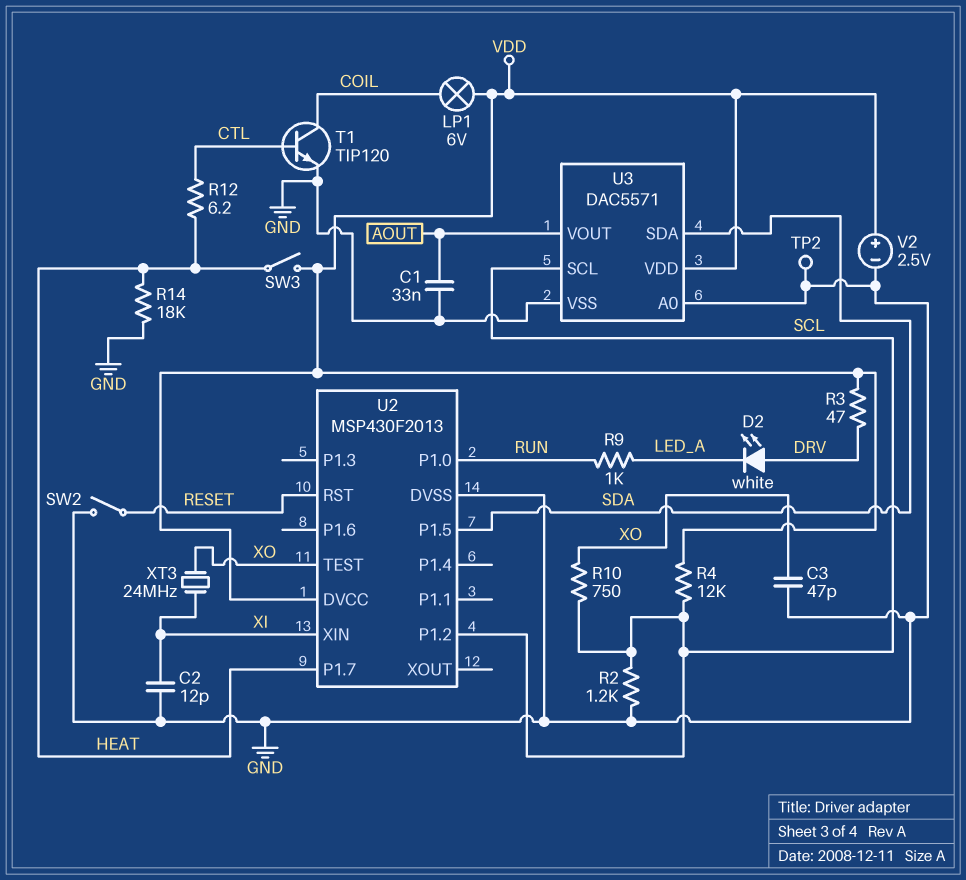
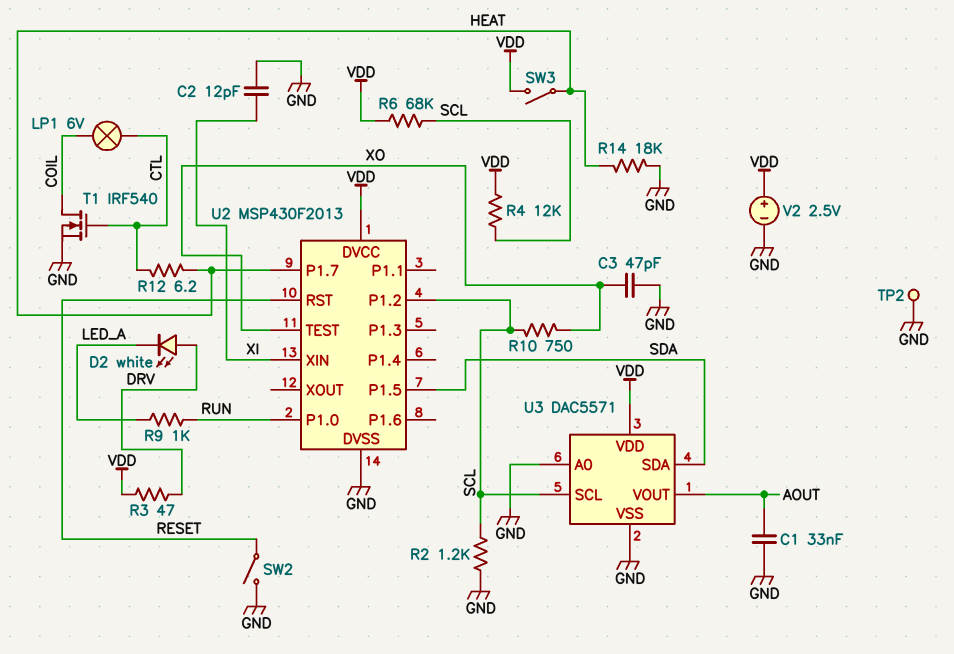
LP1: lamp 6V (COIL, VDD) -> lamp 6V (COIL, CTL)
R6: none -> 68k (SCL, VDD)
T1: NPN TIP120 (B CTL, C COIL, E GND) -> NMOS IRF540 (G CTL, D COIL, S GND)
XT3: 24MHz (XI, XO) -> none

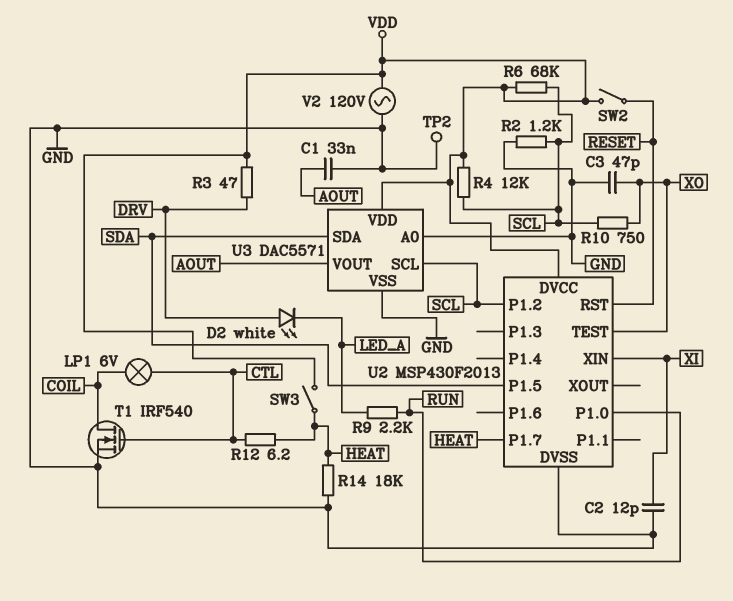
R9: 1k (LED_A, RUN) -> 2.2k (LED_A, RUN)
SW2: switch (GND, RESET) -> switch (RESET, VDD)
V2: 2.5V (plus VDD, minus GND) -> AC 120V (GND, VDD)

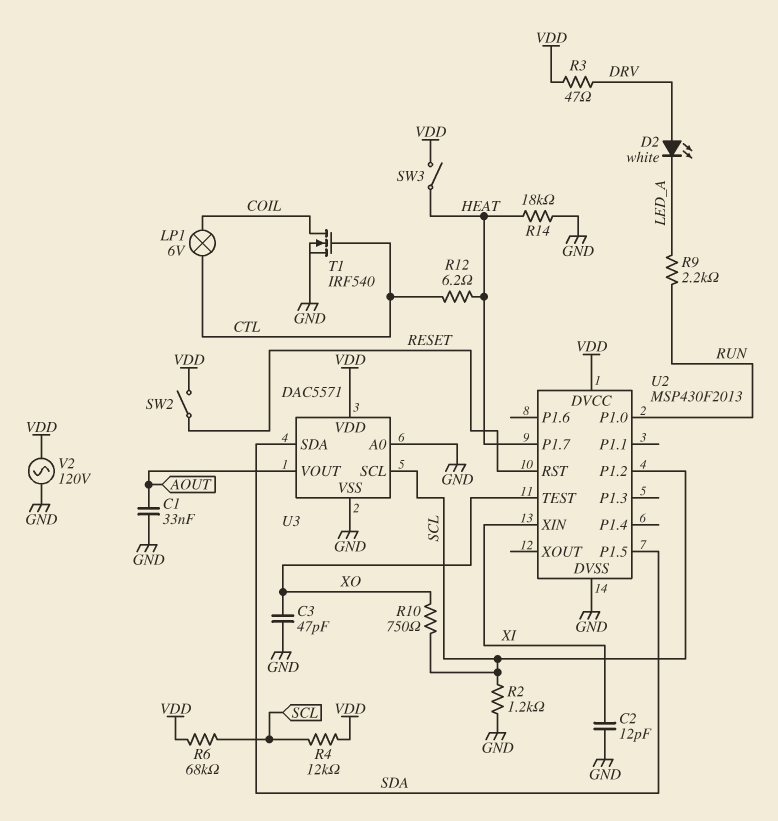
TP2: test point (GND) -> none

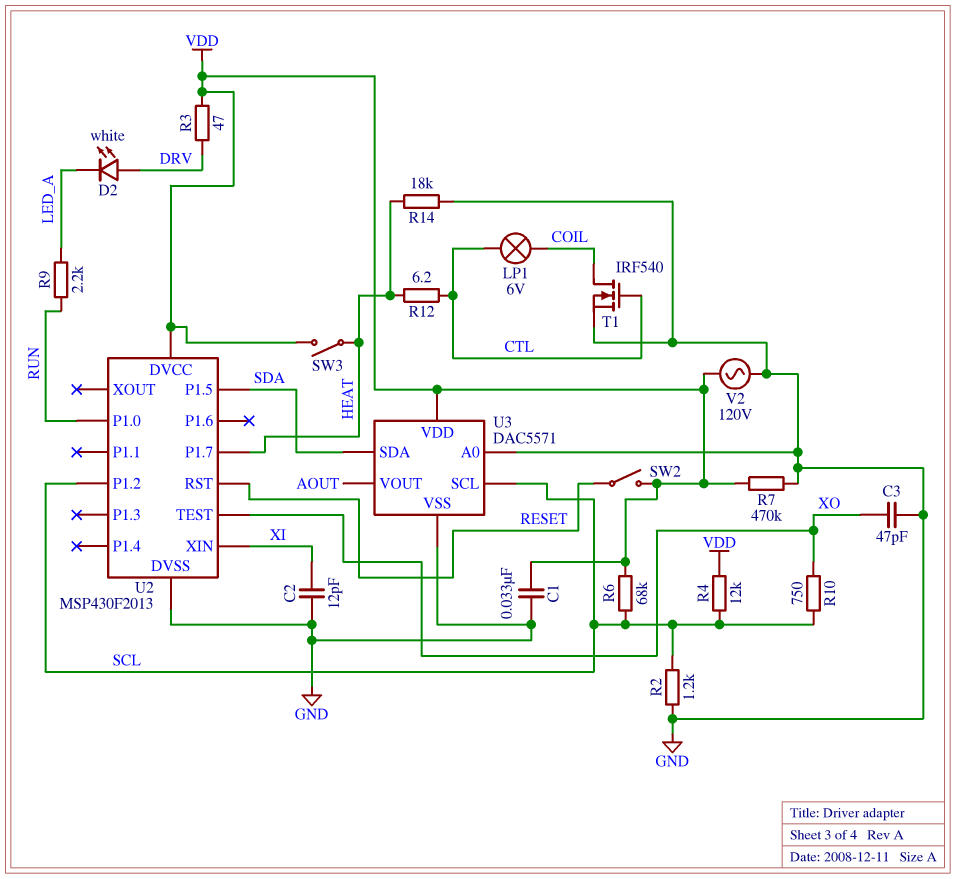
C1: 33nF (AOUT, GND) -> 33nF (GND, VDD)
R7: none -> 470k (GND, VDD)

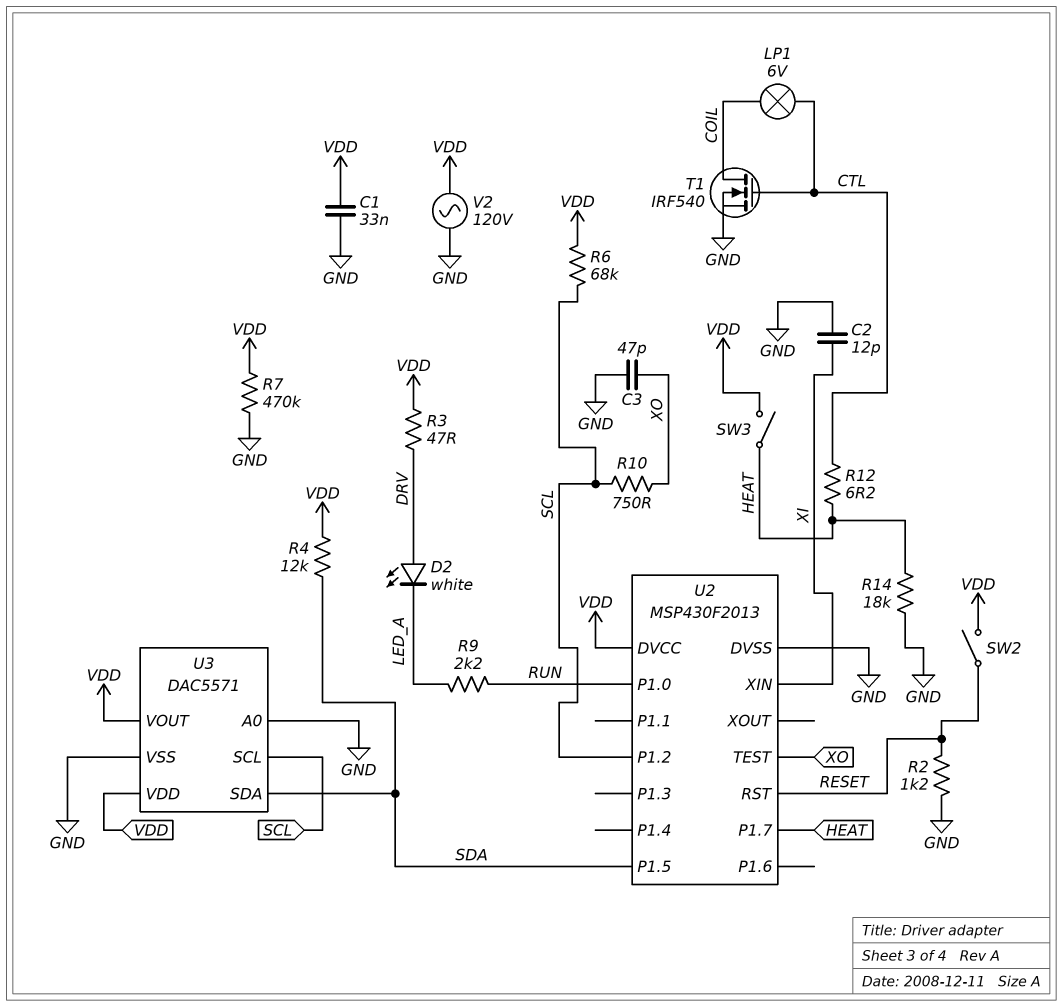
R2: 1.2k (GND, SCL) -> 1.2k (GND, RESET)
R4: 12k (SCL, VDD) -> 12k (SDA, VDD)
U3 pin VOUT: AOUT -> VDD

